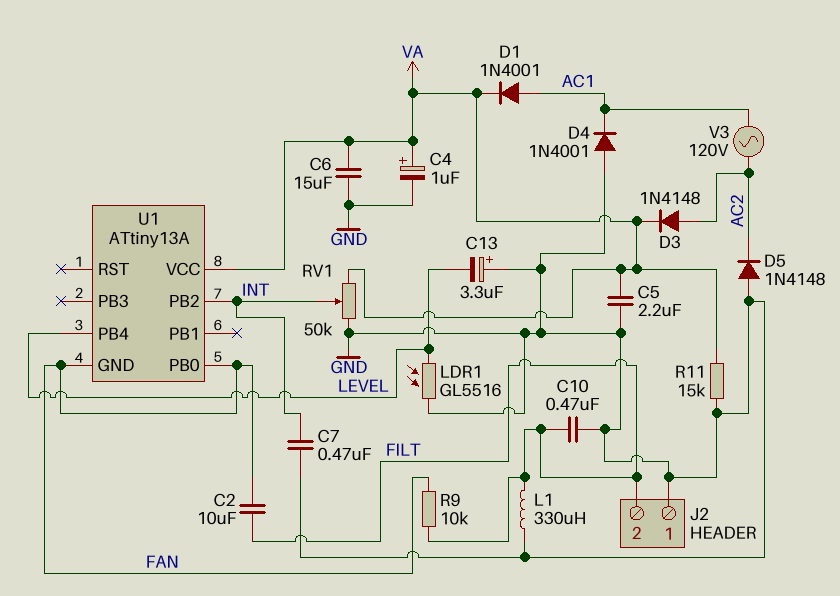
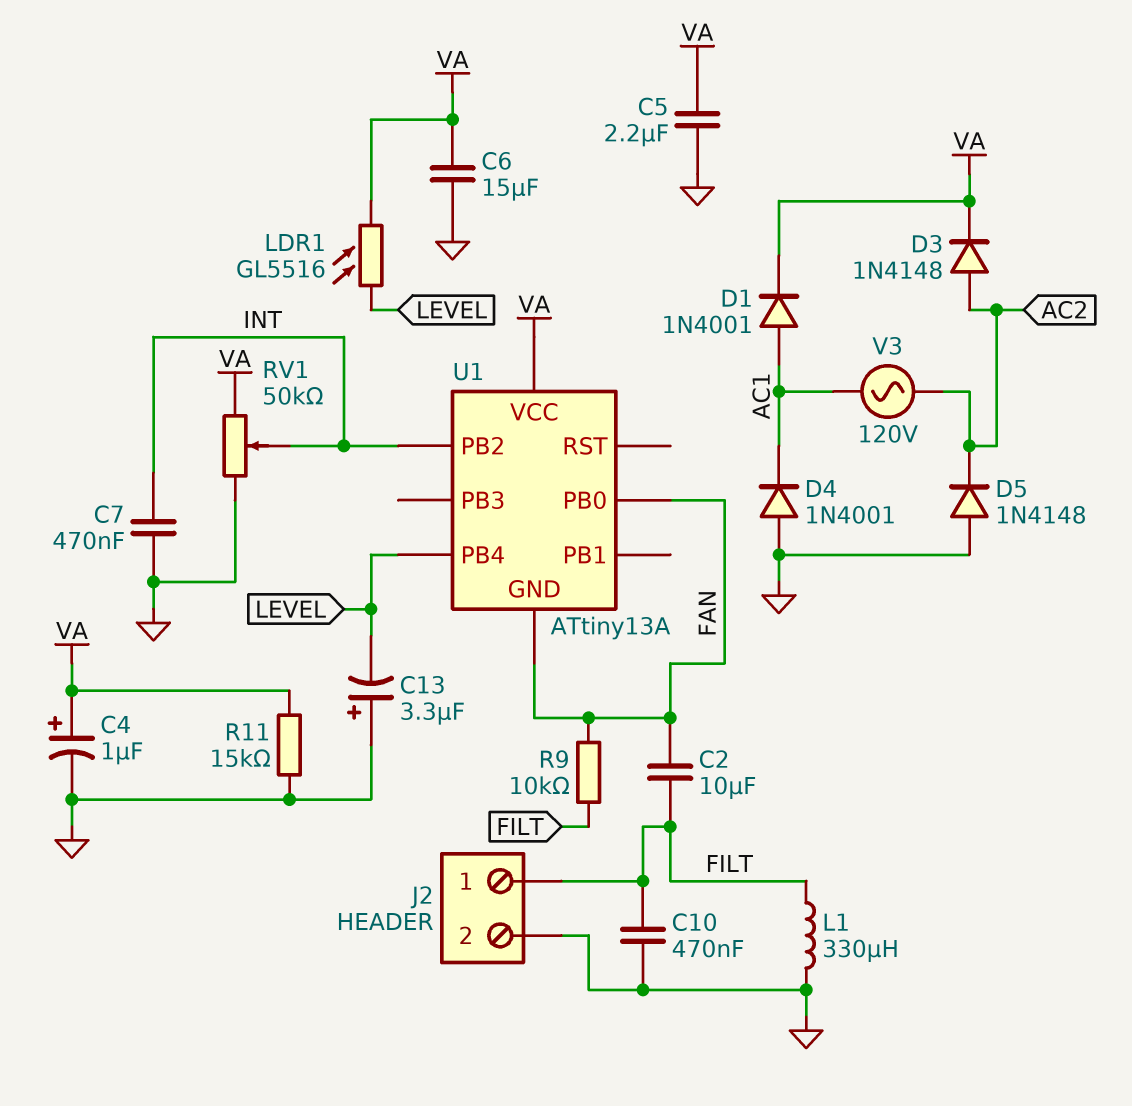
J2 pin 1: GND -> FILT
J2 pin 2: FILT -> GND
LDR1: GL5516 (GND, LEVEL) -> GL5516 (LEVEL, VA)

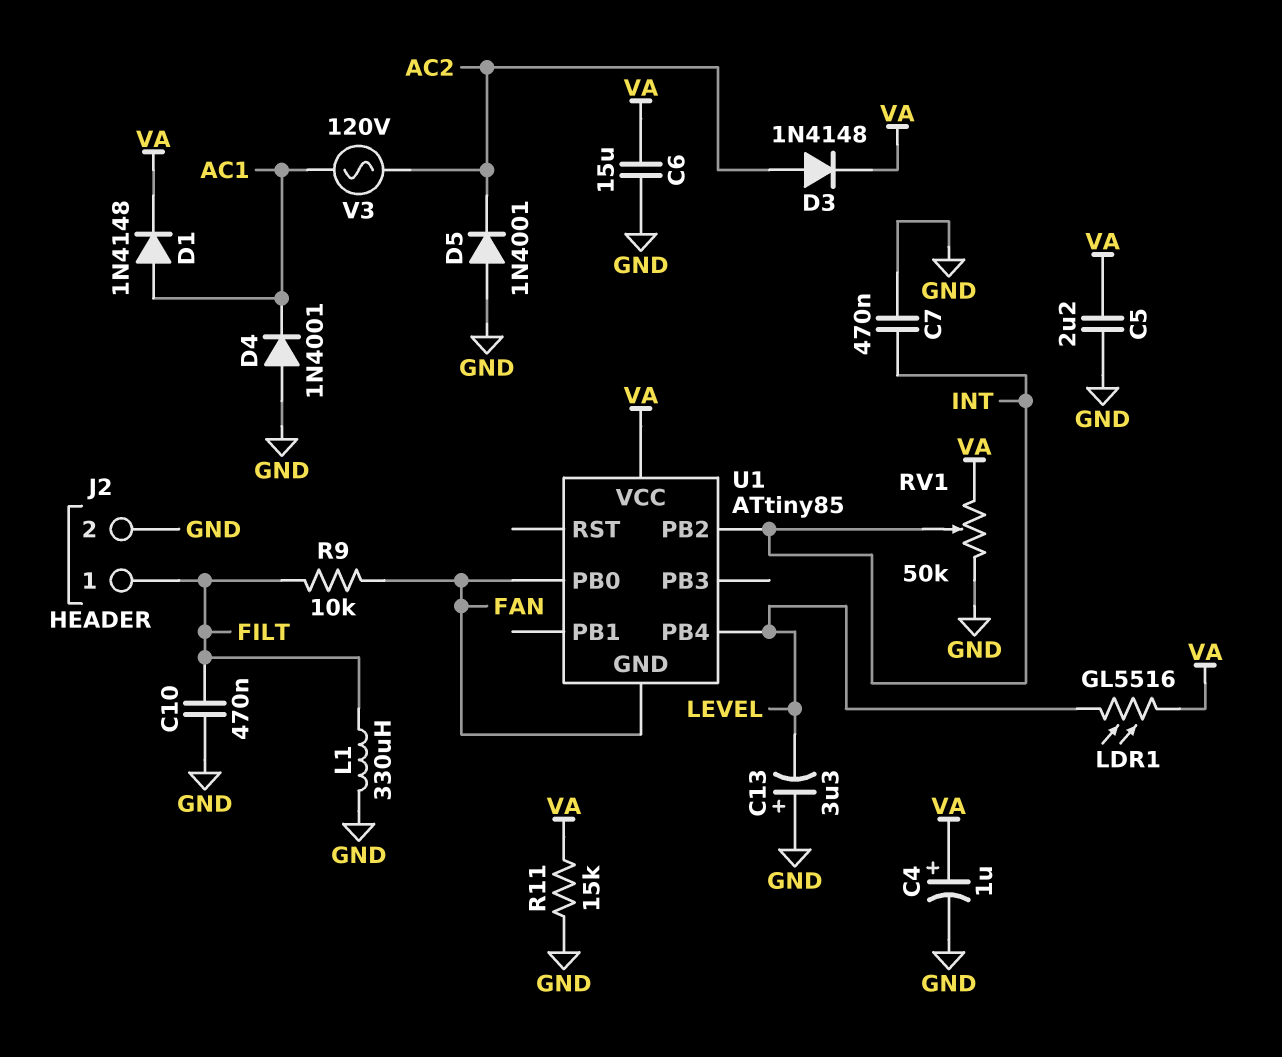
C2: 10uF (FAN, FILT) -> none
D1: diode 1N4001 (A AC1, K VA) -> diode 1N4148 (A AC1, K VA)
D5: diode 1N4148 (A GND, K AC2) -> diode 1N4001 (A GND, K AC2)
U1: ATtiny13A -> ATtiny85

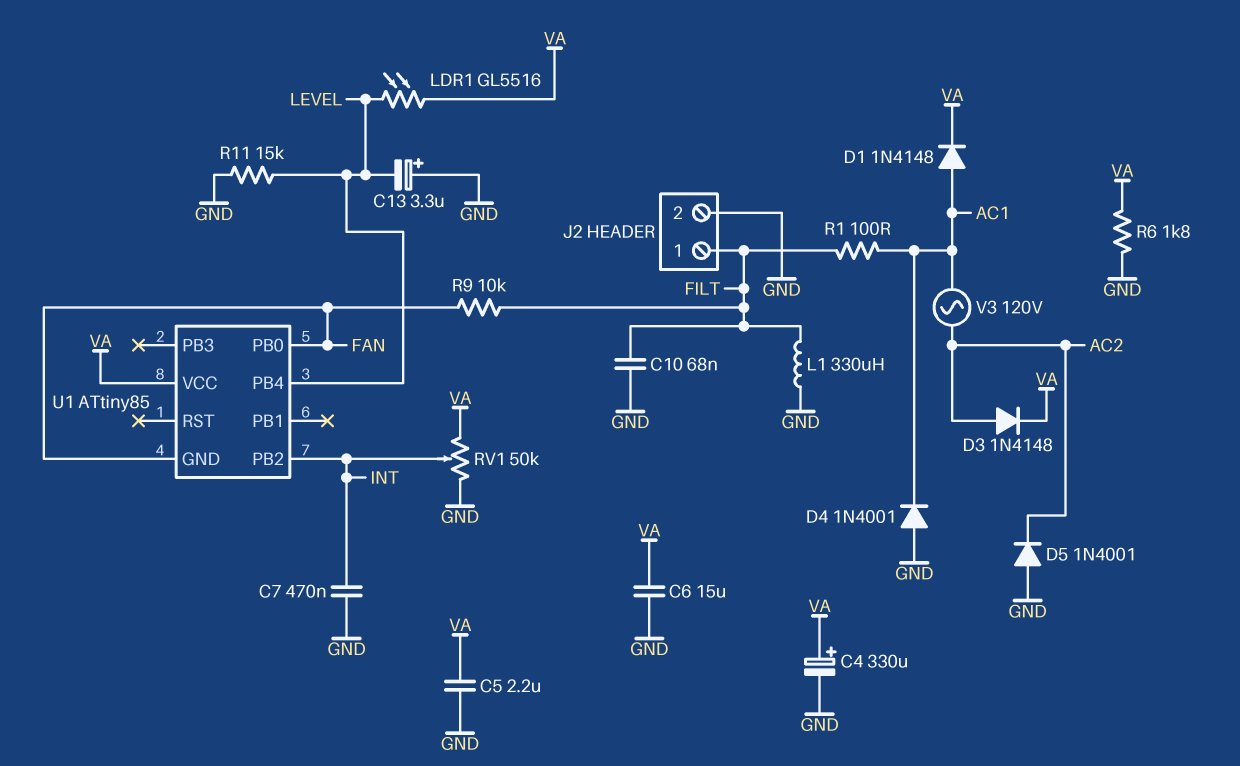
C4: 1uF (plus VA, minus GND) -> 330uF (plus VA, minus GND)
C10: 470nF (FILT, GND) -> 68nF (FILT, GND)
R1: none -> 100 (AC1, FILT)
R6: none -> 1.8k (GND, VA)
R11: 15k (GND, VA) -> 15k (GND, LEVEL)

